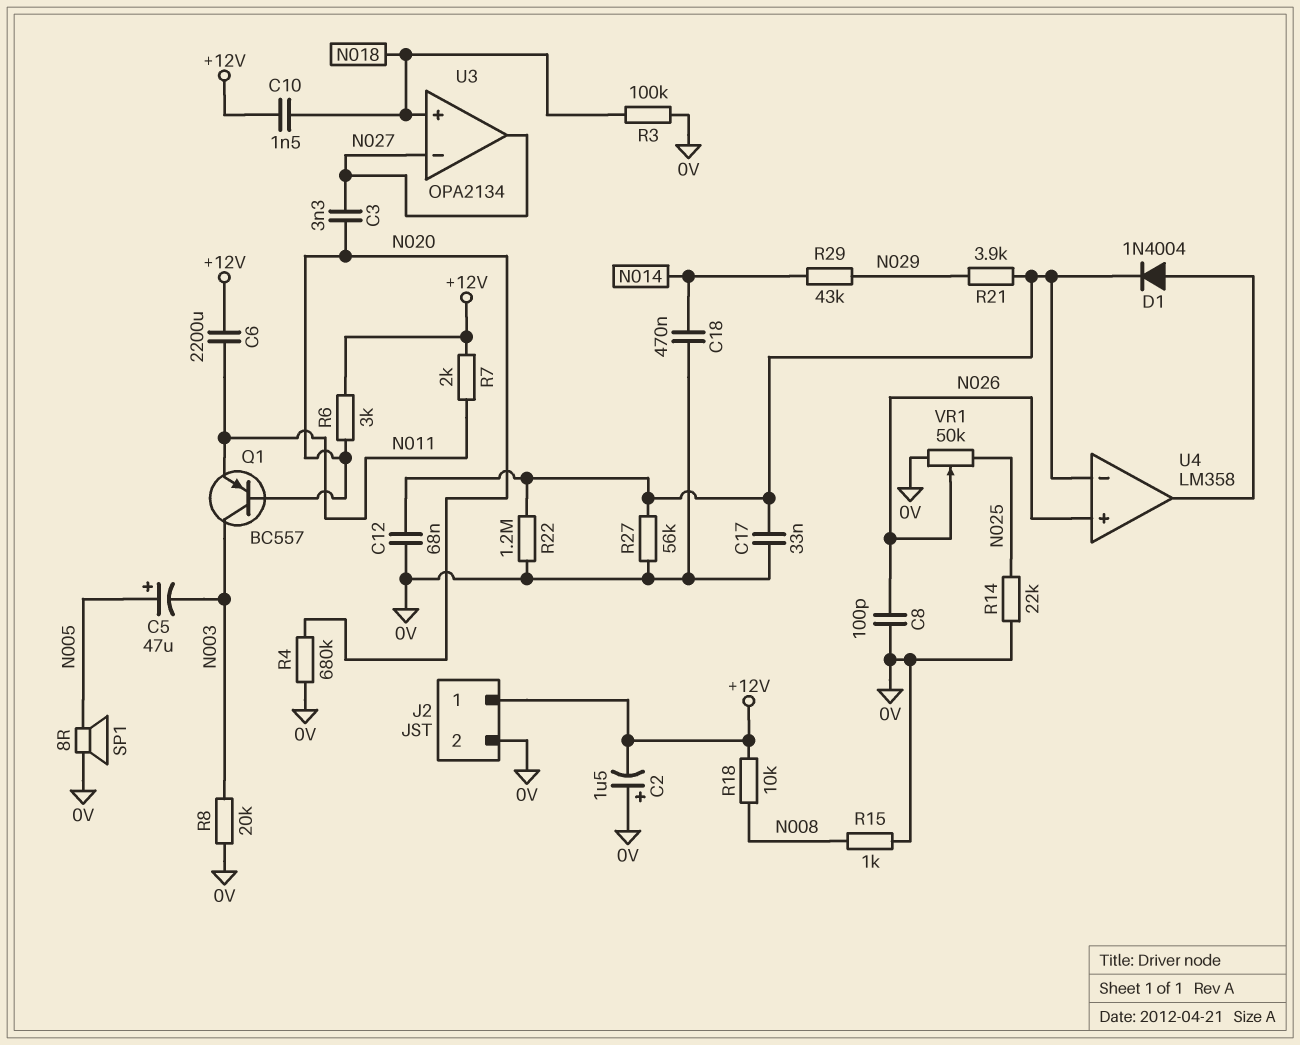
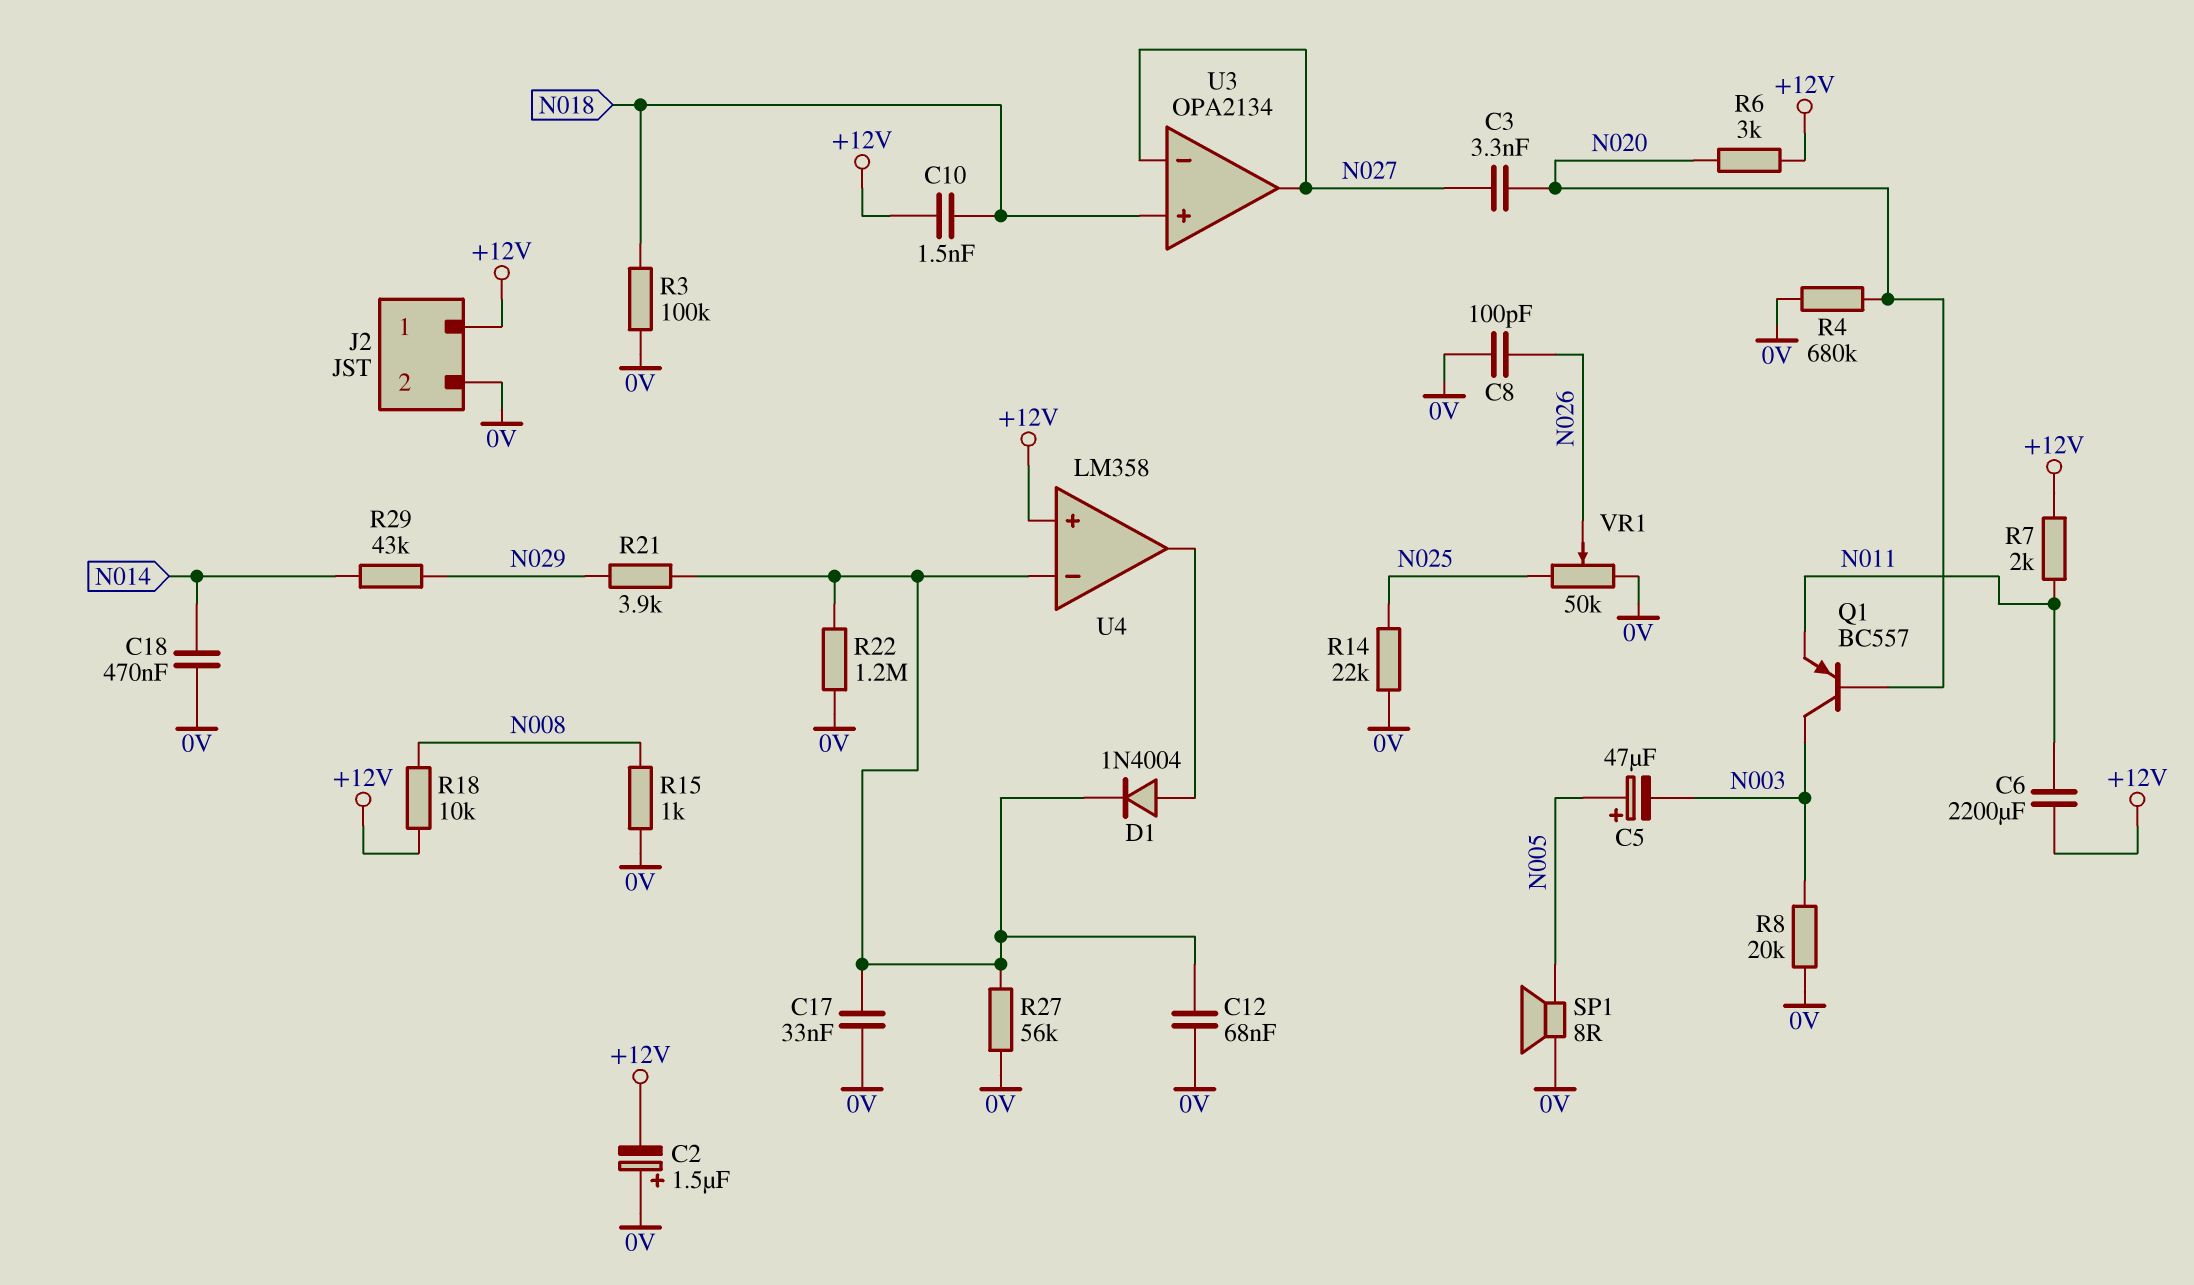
U4 pin in+: N026 -> +12V

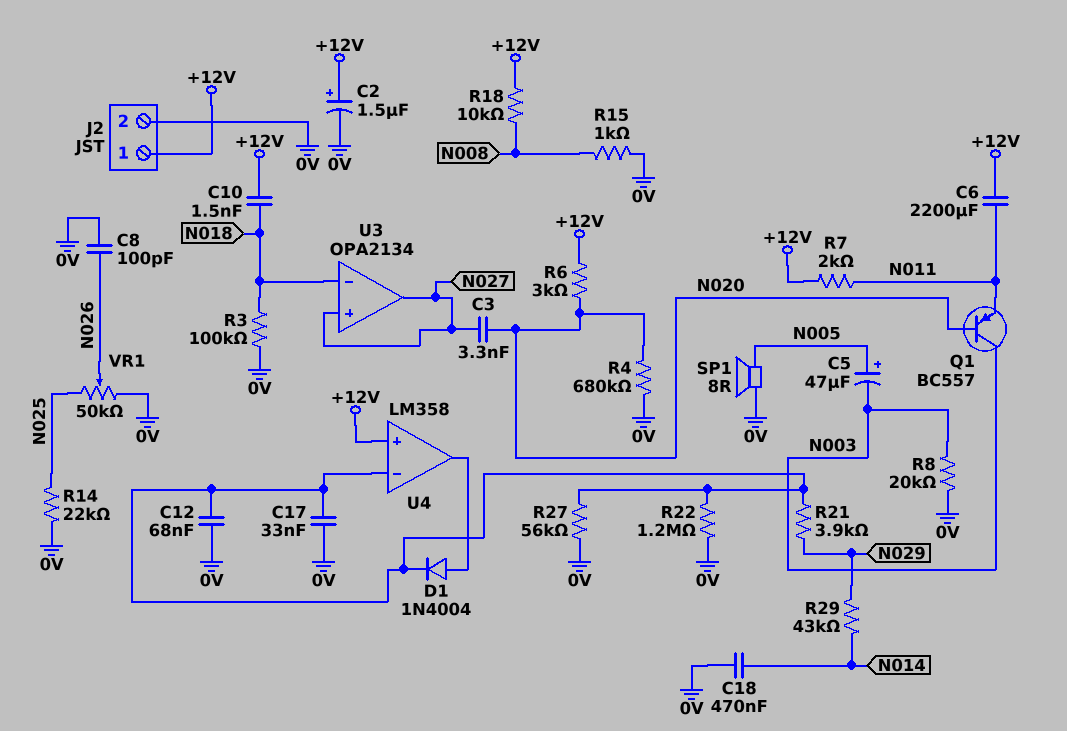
C2: 1.5uF (plus 0V, minus +12V) -> 1.5uF (plus +12V, minus 0V)
U3 pin in+: N018 -> N027
U3 pin in-: N027 -> N018

